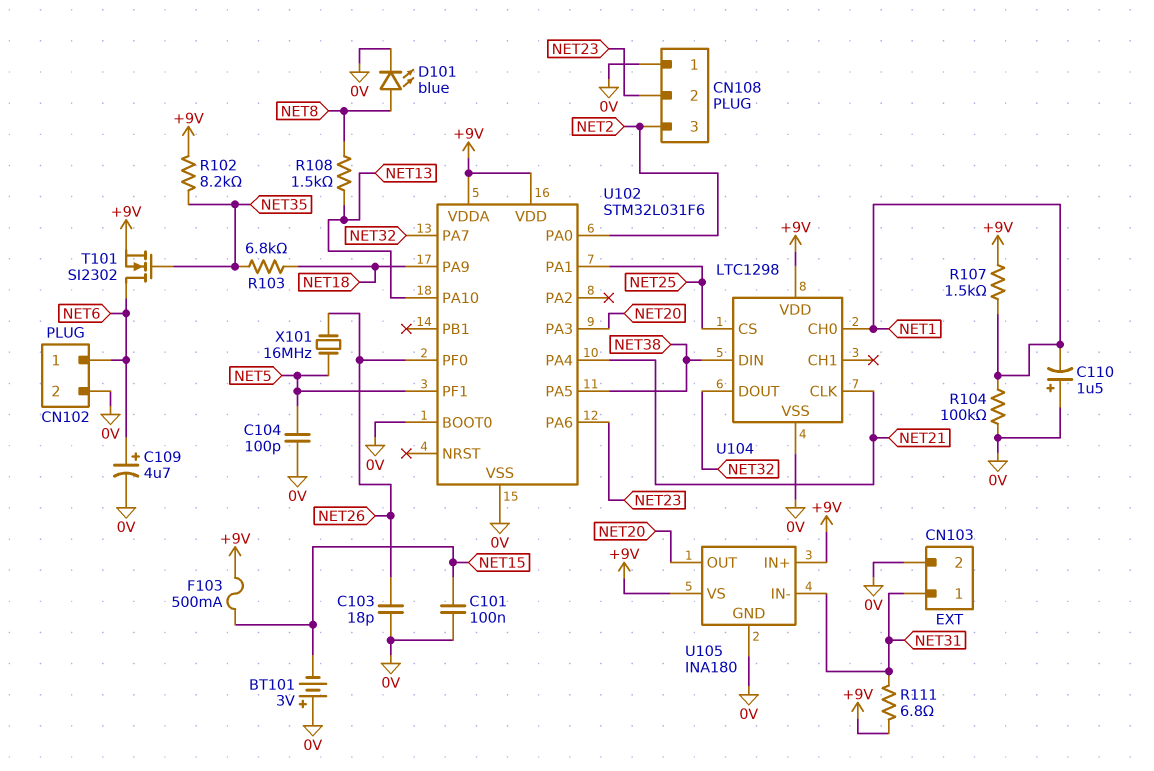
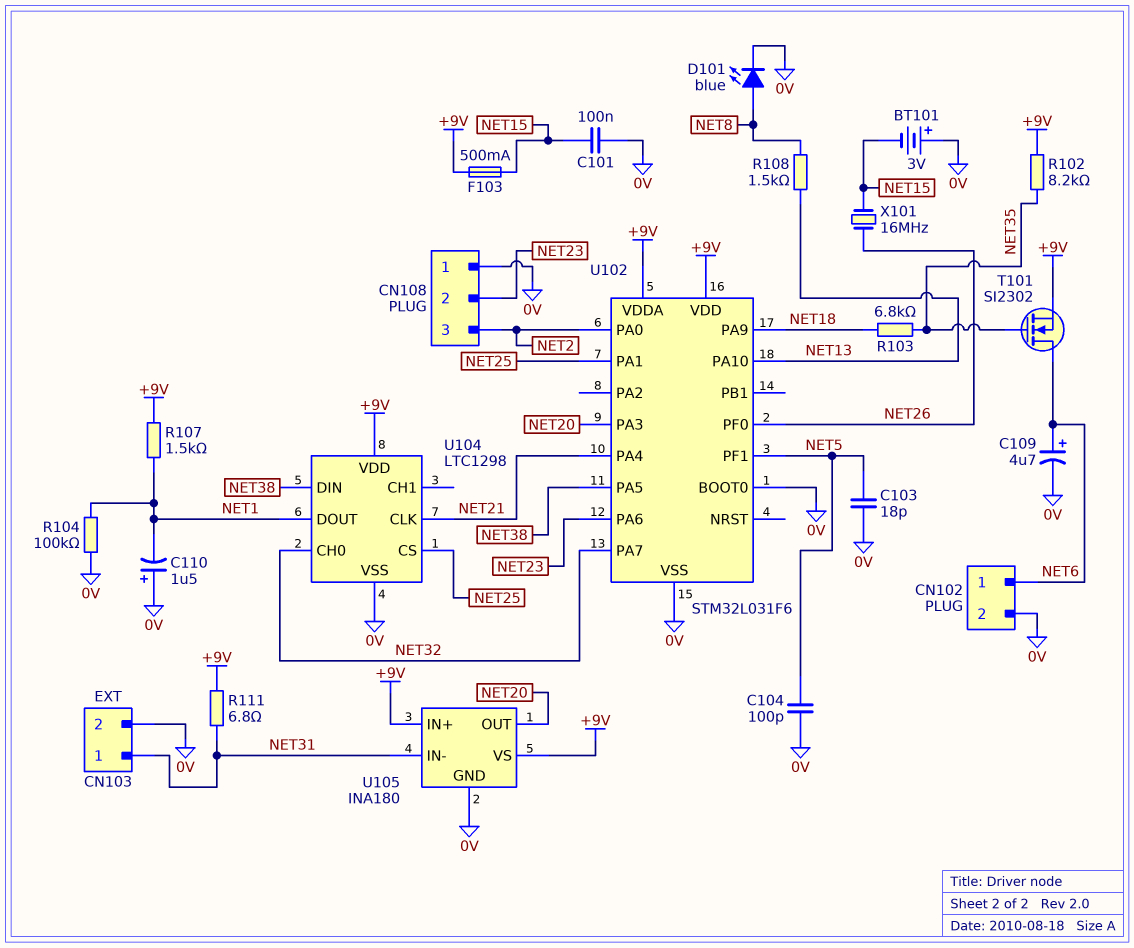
C103: 18pF (0V, NET26) -> 18pF (0V, NET5)
U104 pin CH0: NET1 -> NET32
U104 pin DOUT: NET32 -> NET1
X101: 16MHz (NET5, NET26) -> 16MHz (NET15, NET26)

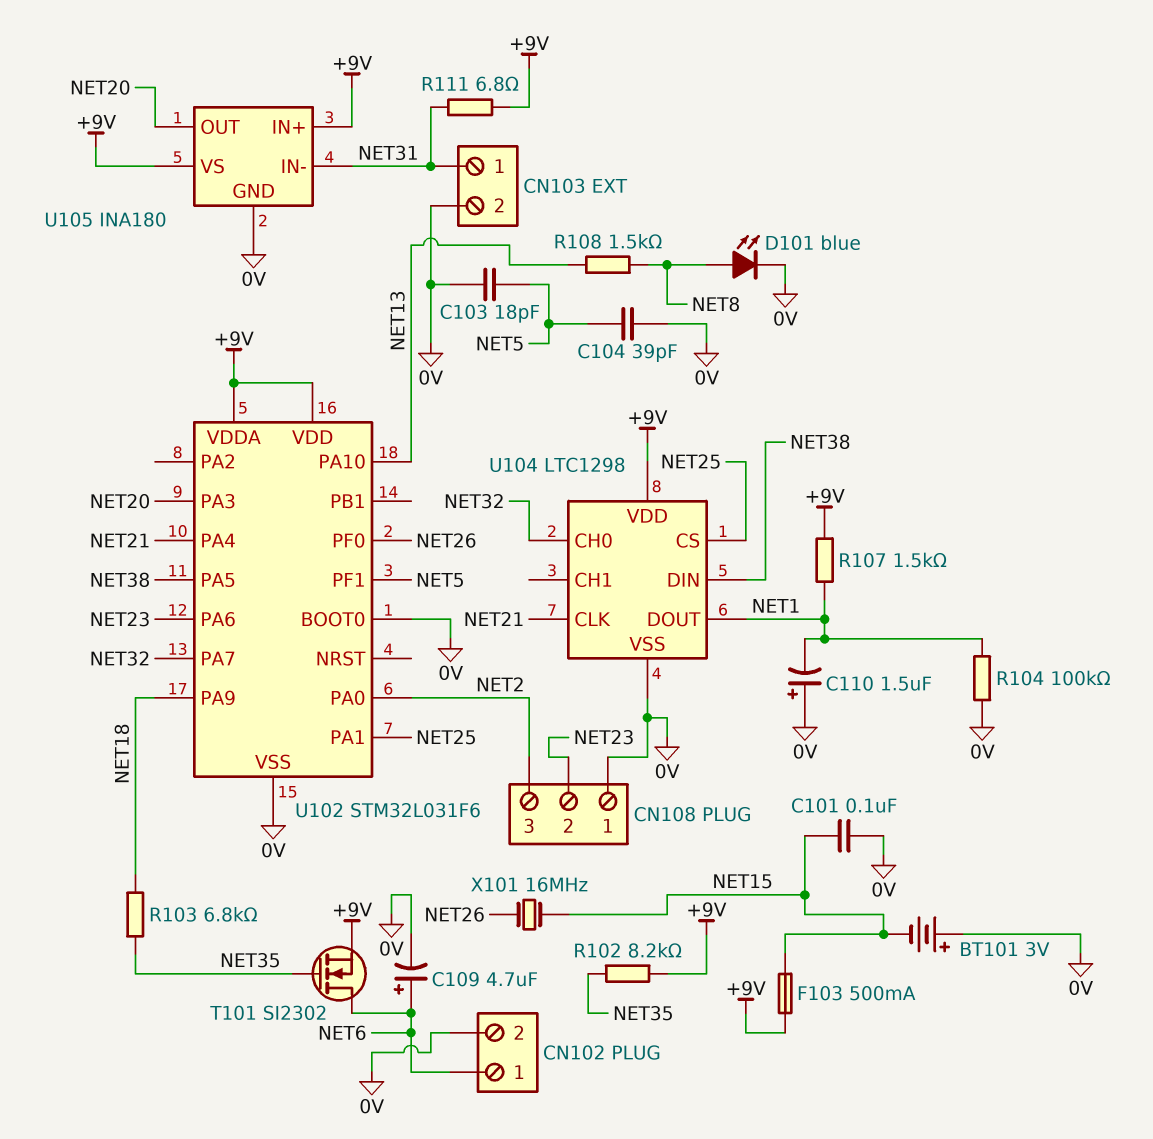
C104: 100pF (0V, NET5) -> 39pF (0V, NET5)

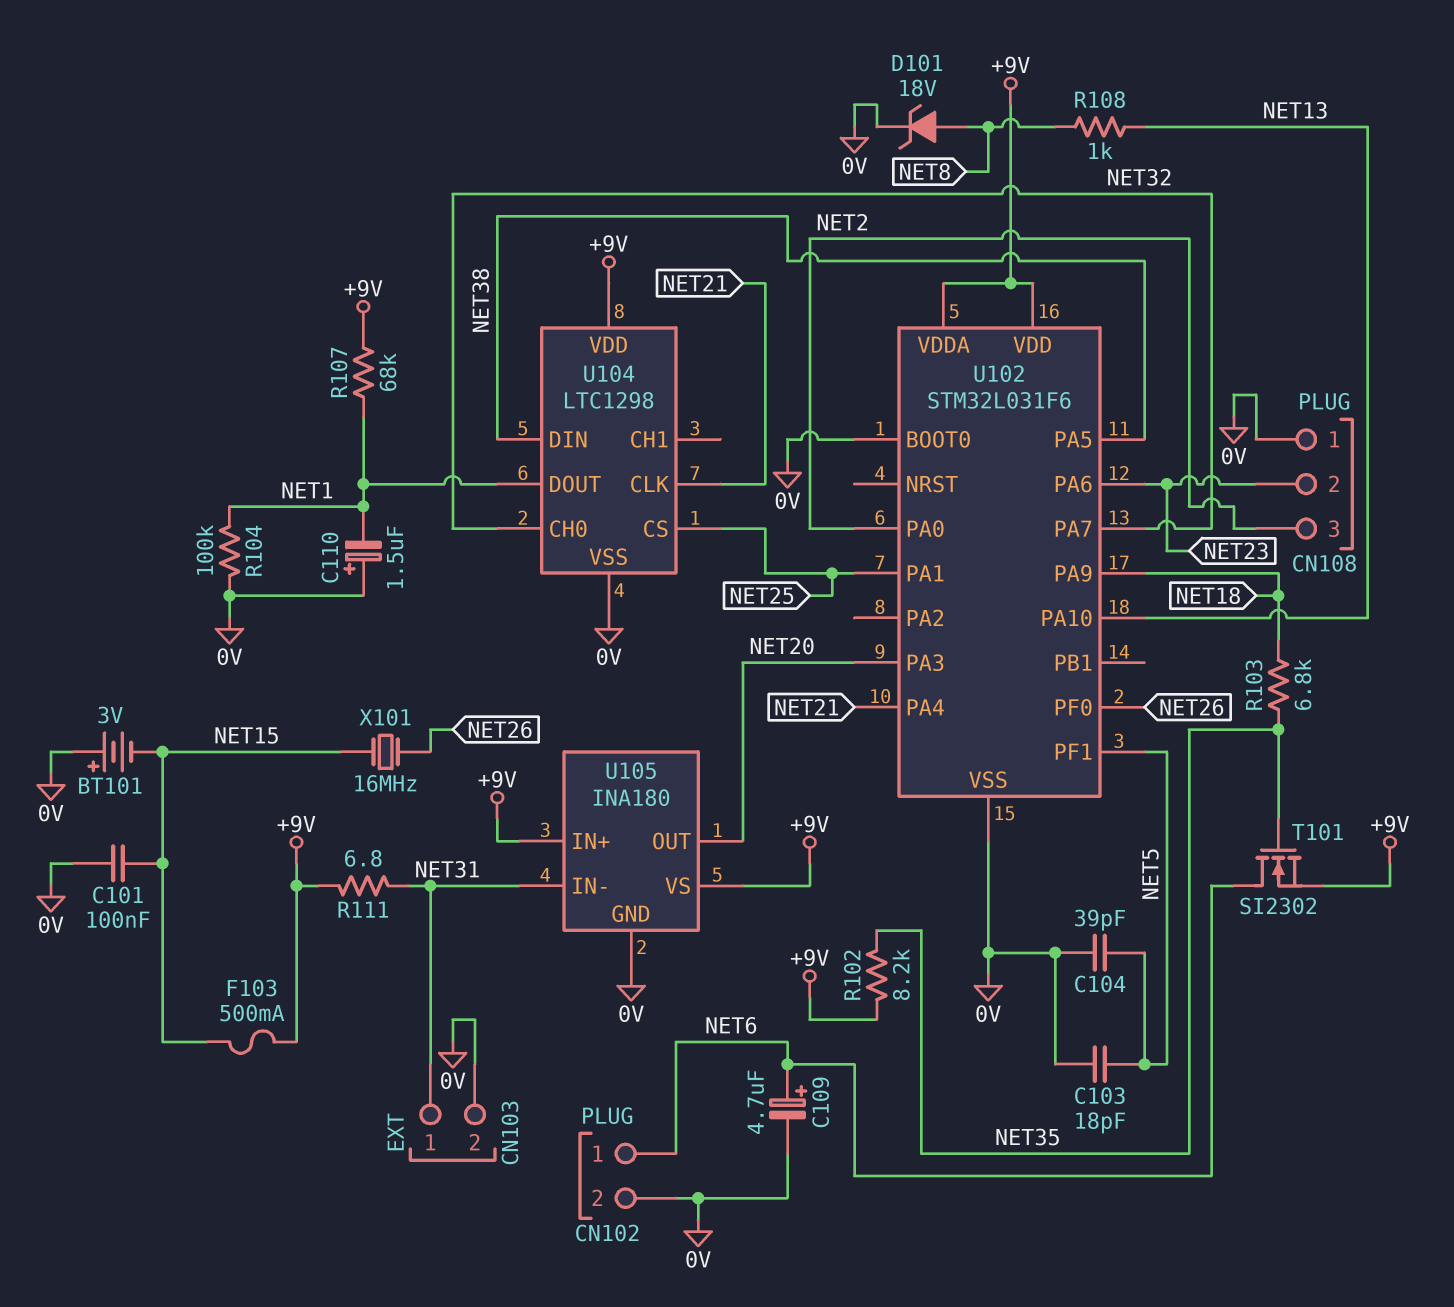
D101: LED blue (A NET8, K 0V) -> zener 18V (A NET8, K 0V)
R107: 1.5k (+9V, NET1) -> 68k (+9V, NET1)
R108: 1.5k (NET8, NET13) -> 1k (NET8, NET13)

